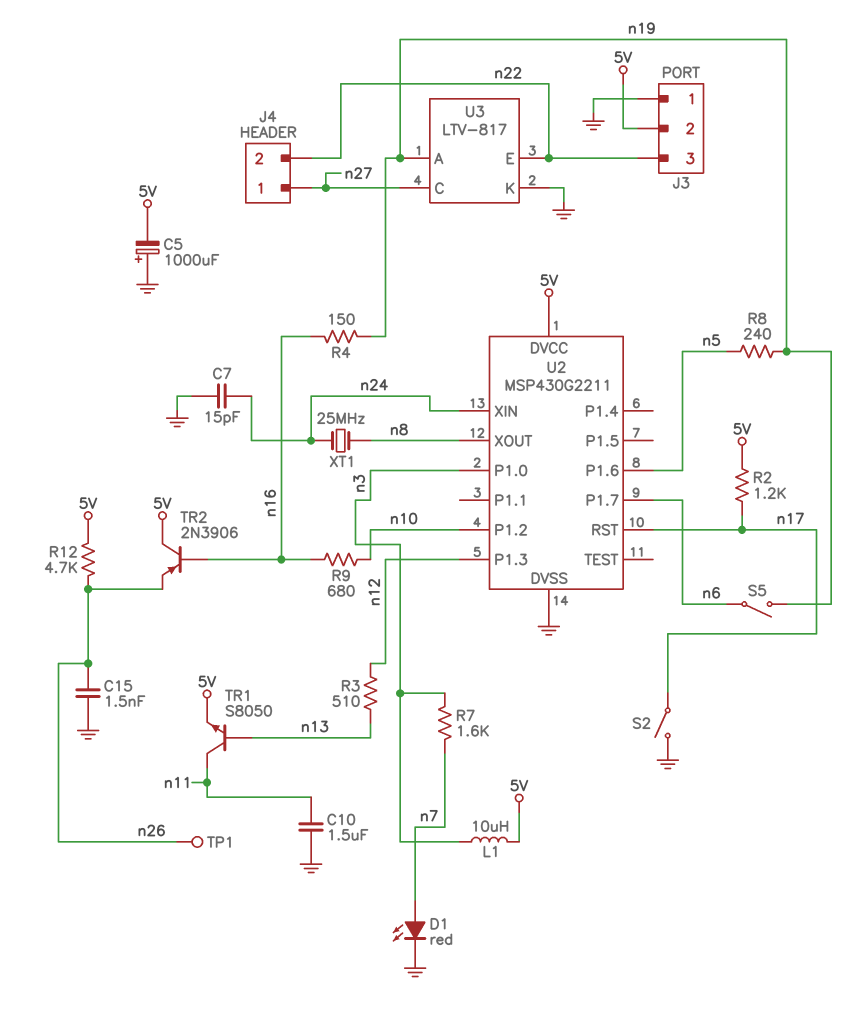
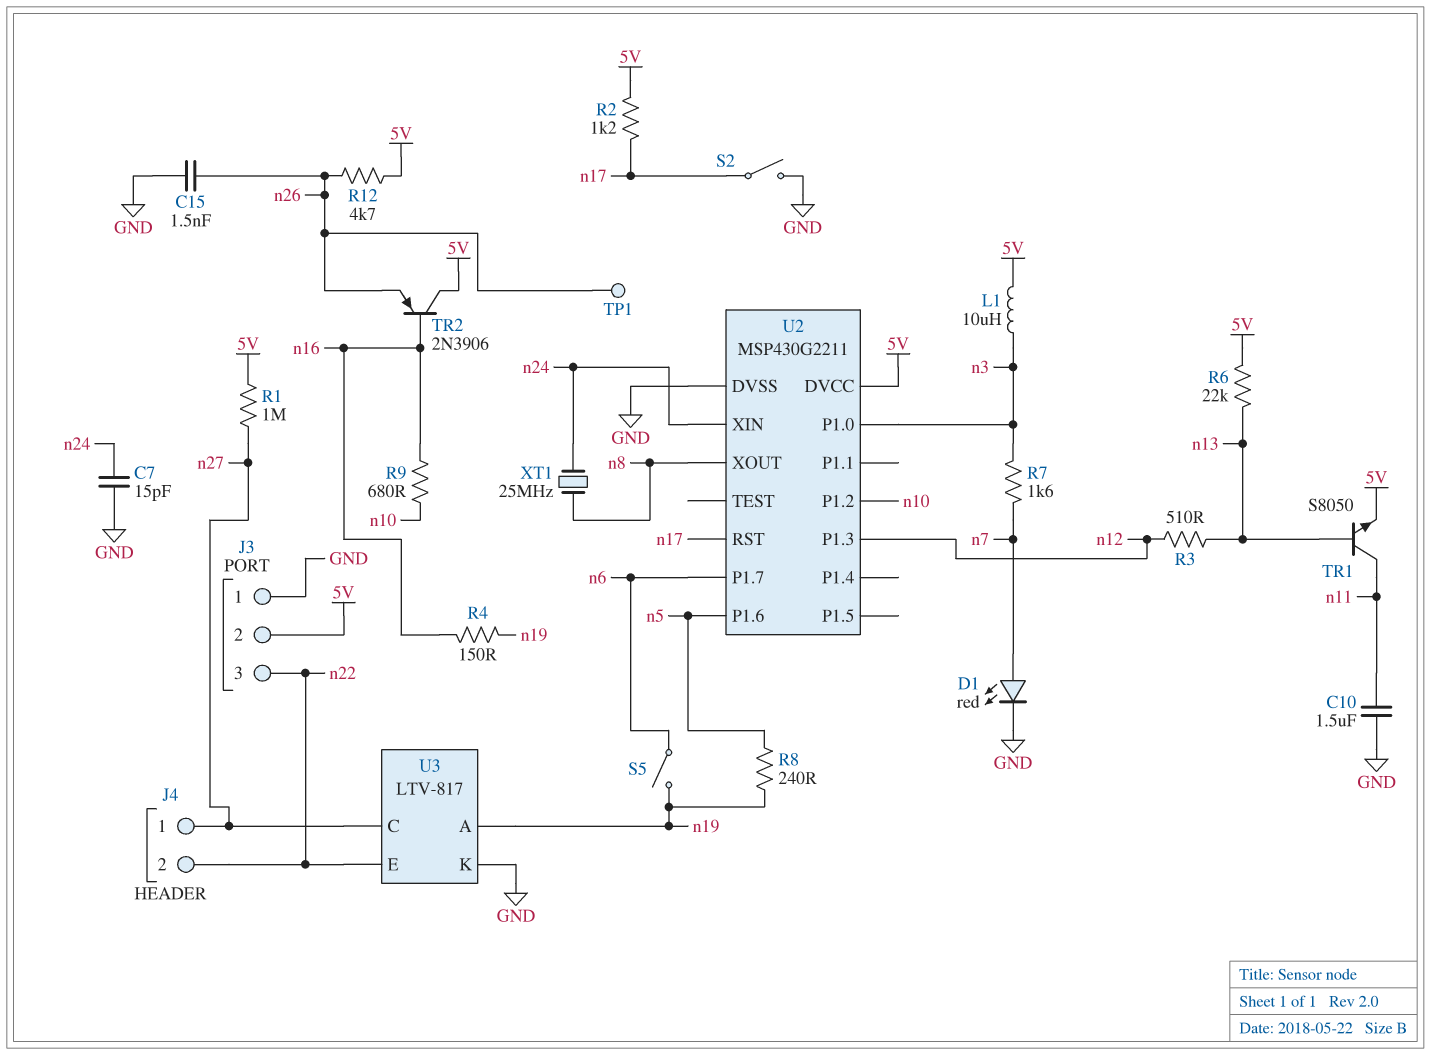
C5: 1000uF (plus GND, minus 5V) -> none
R1: none -> 1M (5V, n27)
R6: none -> 22k (5V, n13)

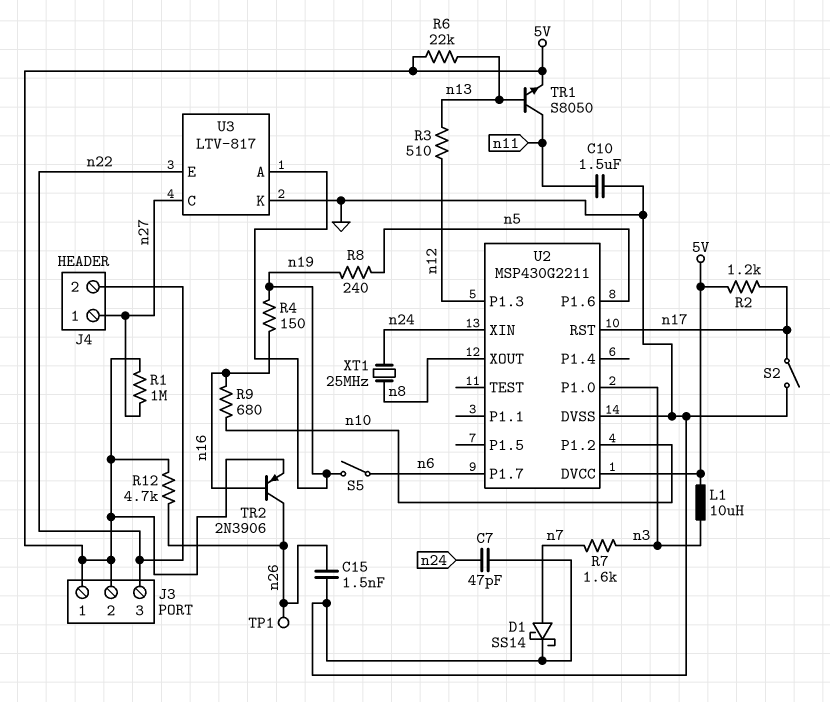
C7: 15pF (GND, n24) -> 47pF (GND, n24)
D1: LED red (A n7, K GND) -> schottky SS14 (A n7, K GND)
J3 pin 1: GND -> 5V
TR2: PNP 2N3906 (B n16, C 5V, E n26) -> PNP 2N3906 (B n16, C n26, E 5V)

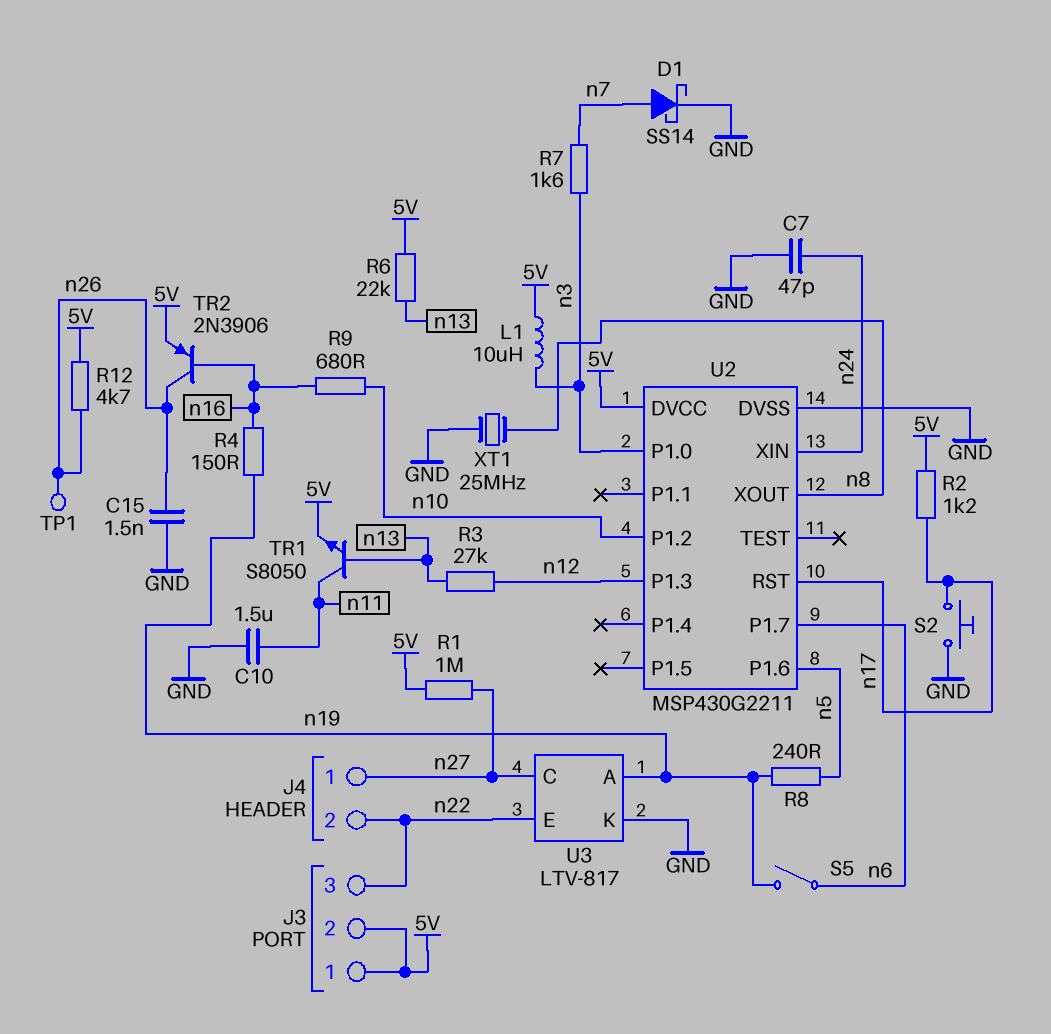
R3: 510 (n12, n13) -> 27k (n12, n13)
S2: switch (GND, n17) -> button (GND, n17)
XT1: 25MHz (n8, n24) -> 25MHz (GND, n8)

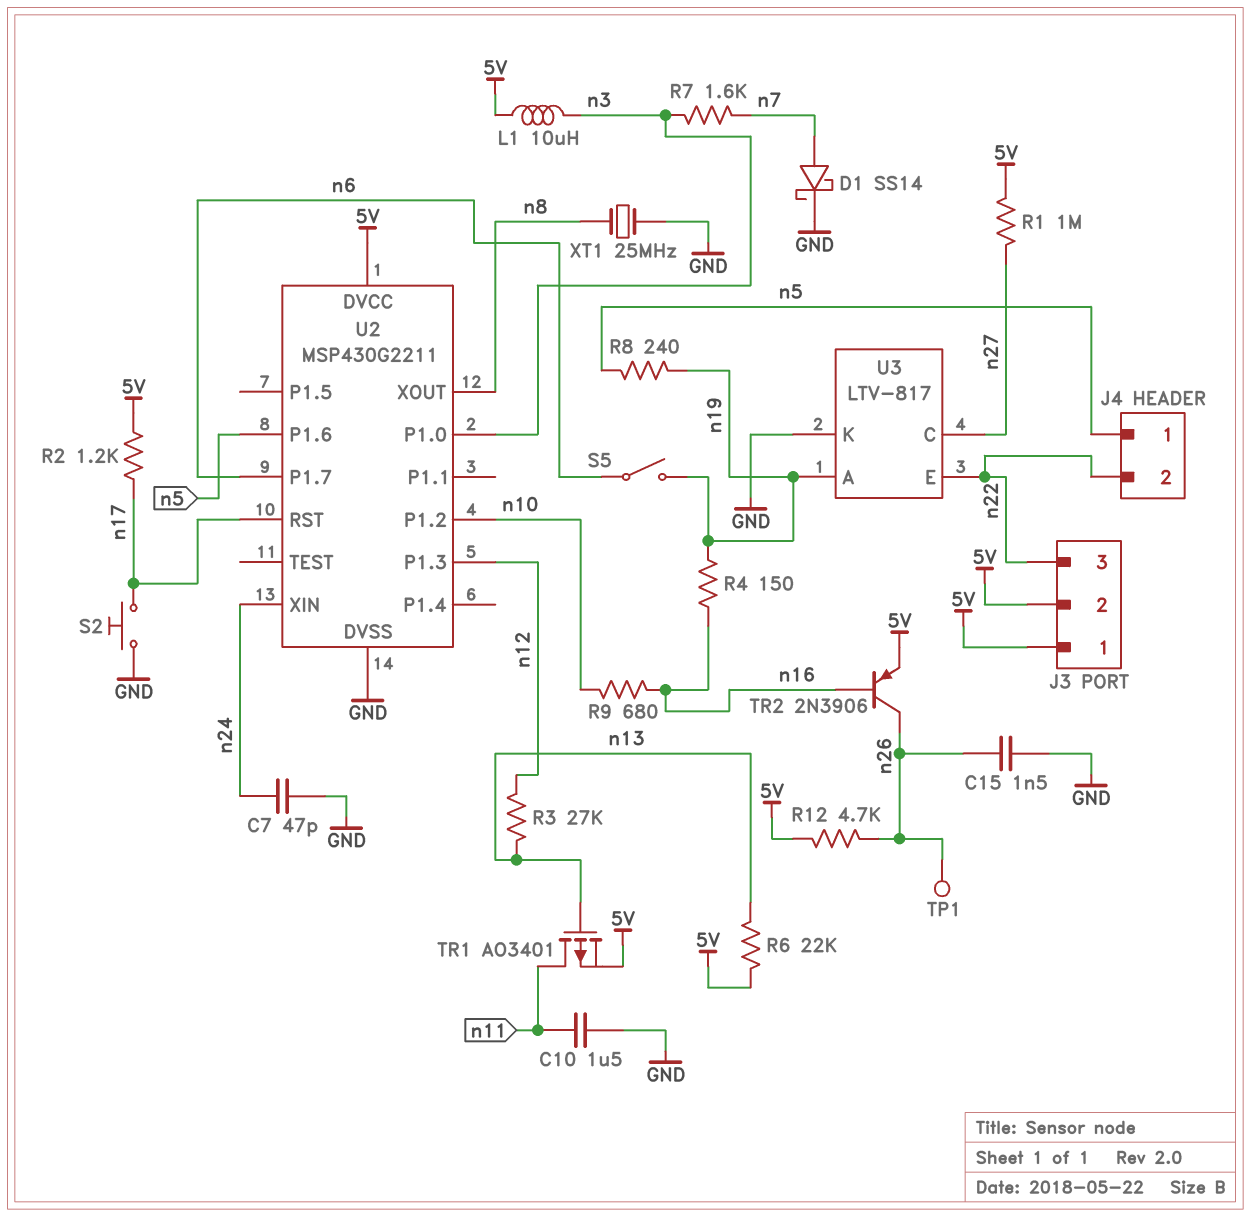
J4 pin 1: n27 -> n5
TR1: NPN S8050 (B n13, C n11, E 5V) -> PMOS AO3401 (G n13, D n11, S 5V)

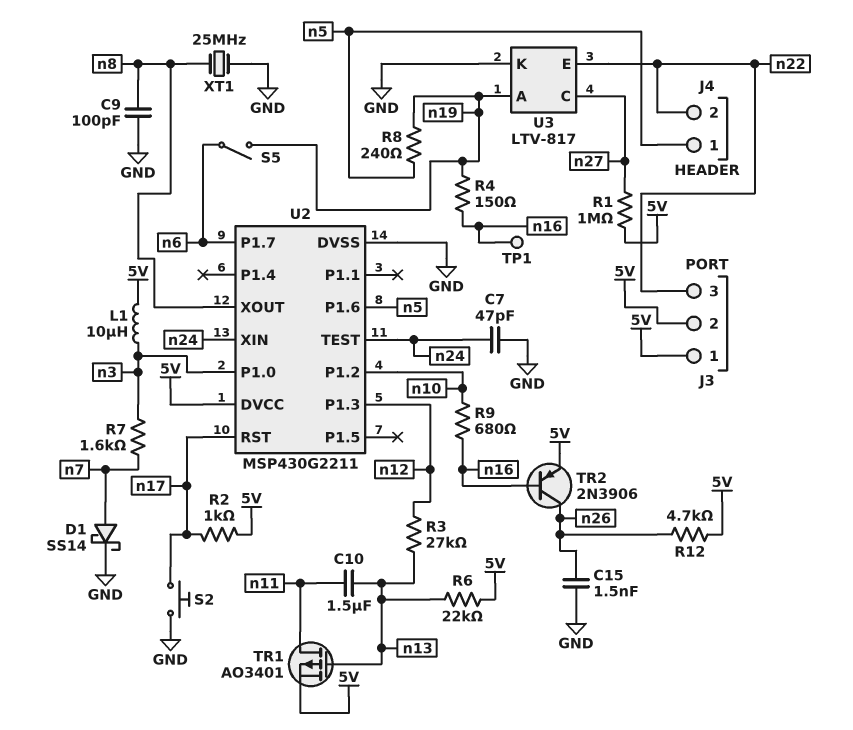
C9: none -> 100pF (GND, n8)
C10: 1.5uF (GND, n11) -> 1.5uF (n11, n13)
R2: 1.2k (5V, n17) -> 1k (5V, n17)
TP1: test point (n26) -> test point (n16)
U2 pin TEST: none -> n24

